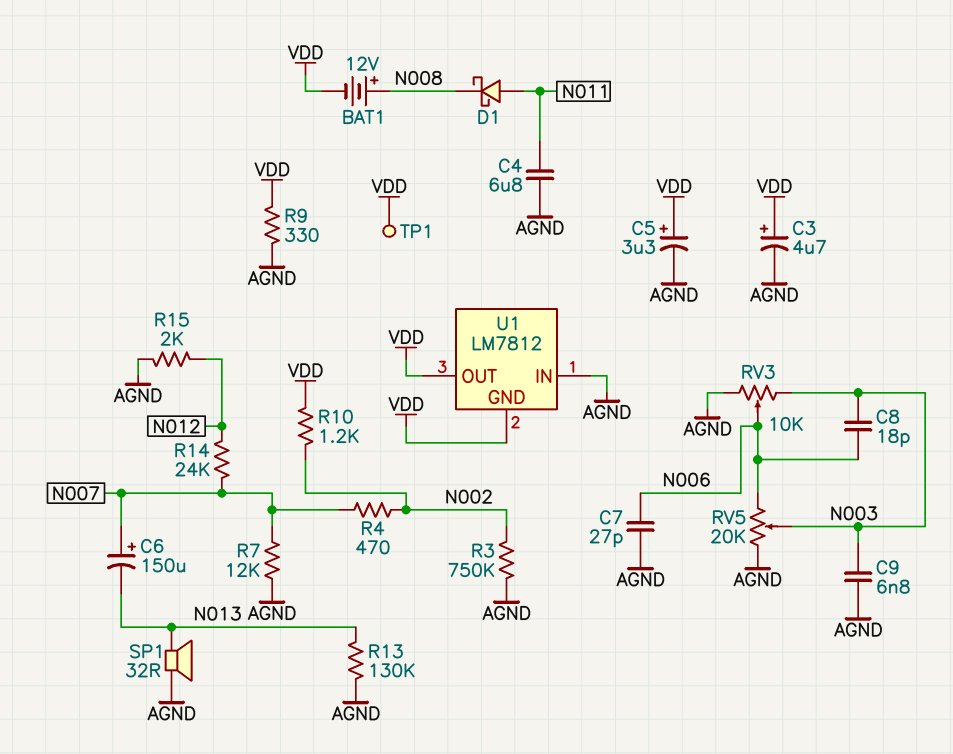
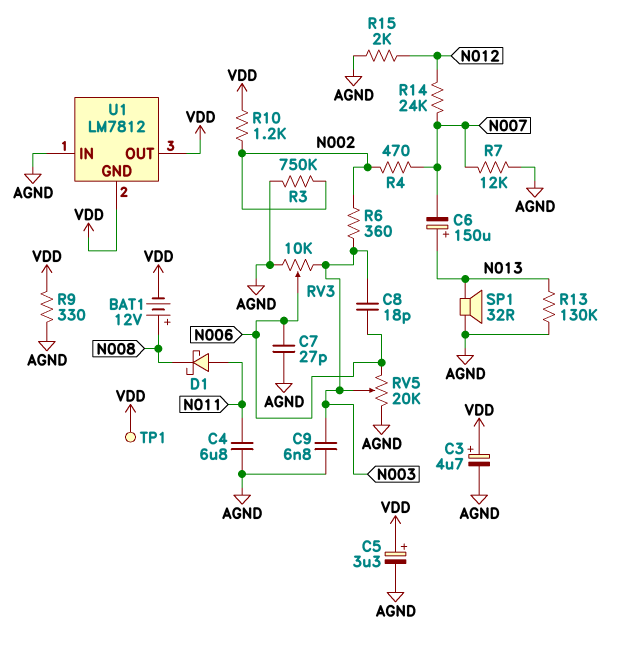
C6: 150uF (plus N007, minus N013) -> 150uF (plus N013, minus N007)
R6: none -> 360 (N002, N003)

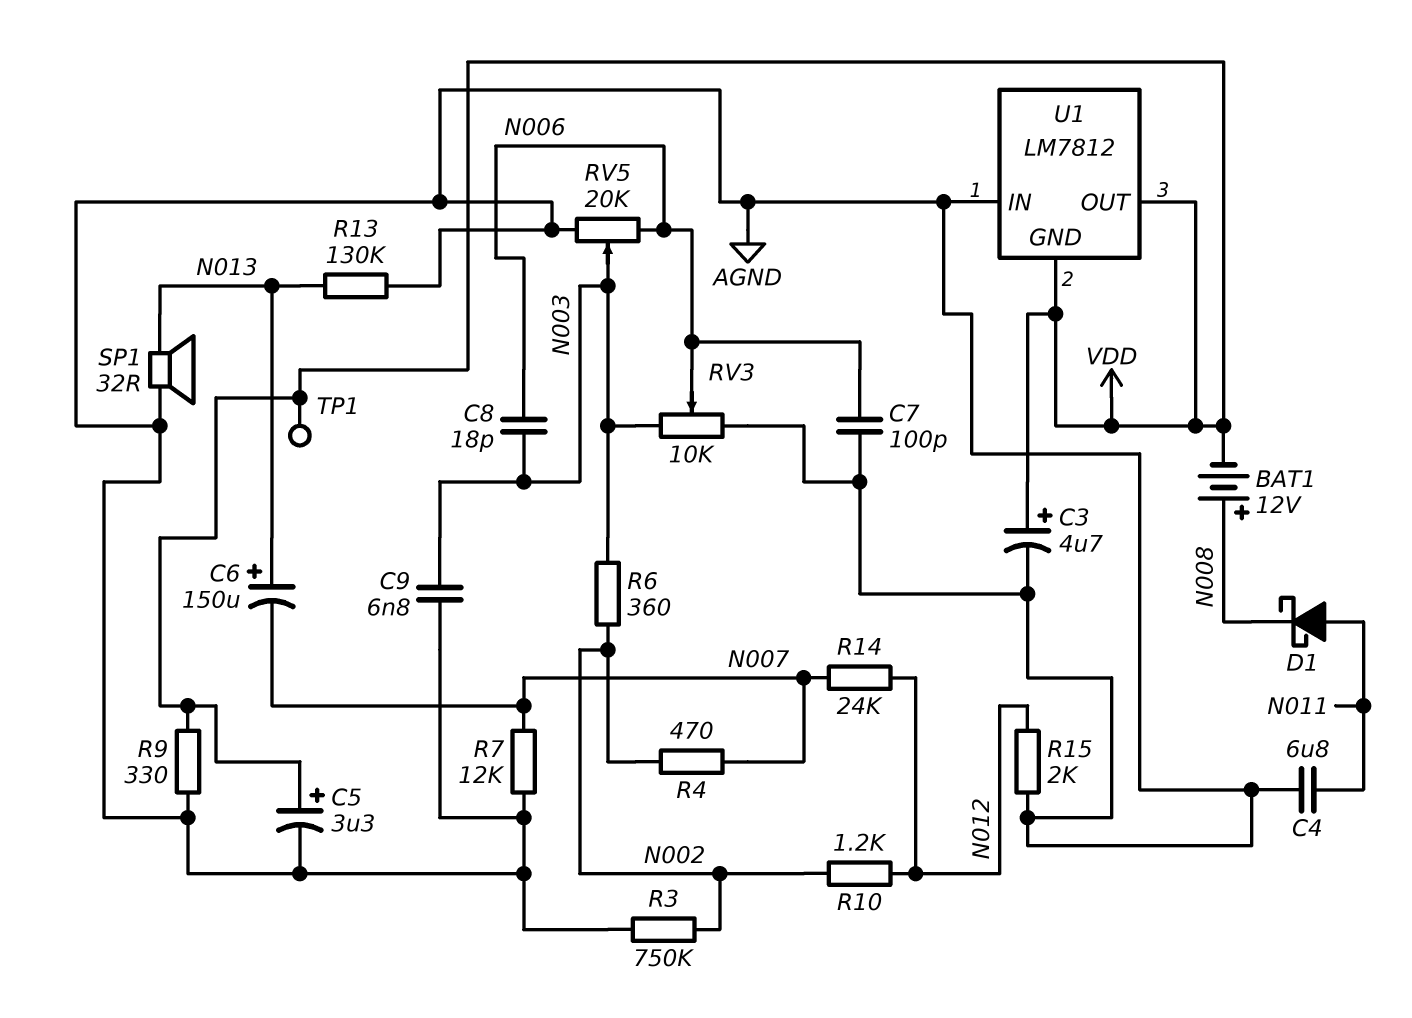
C7: 27pF (AGND, N006) -> 100pF (AGND, N006)
R10: 1.2k (N002, VDD) -> 1.2k (N002, N012)

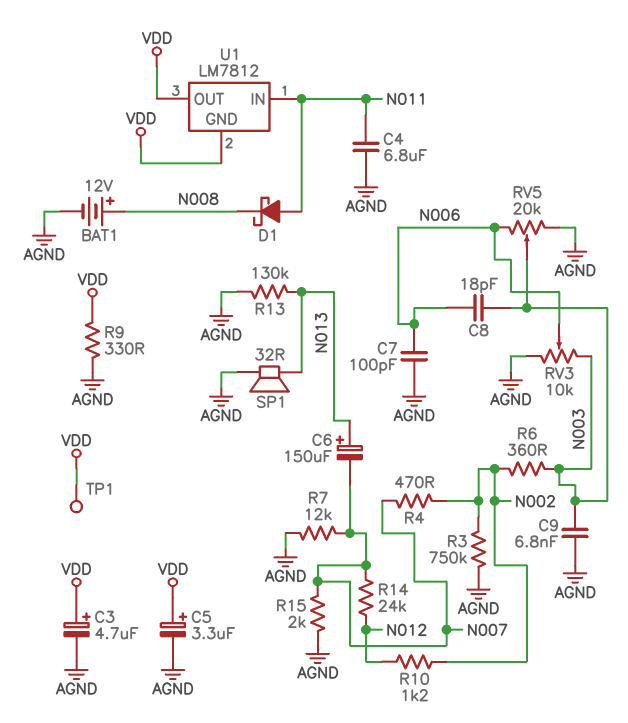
BAT1: 12V (plus N008, minus VDD) -> 12V (plus N008, minus AGND)
R15: 2k (AGND, N012) -> 2k (AGND, N007)
U1 pin IN: AGND -> N011

